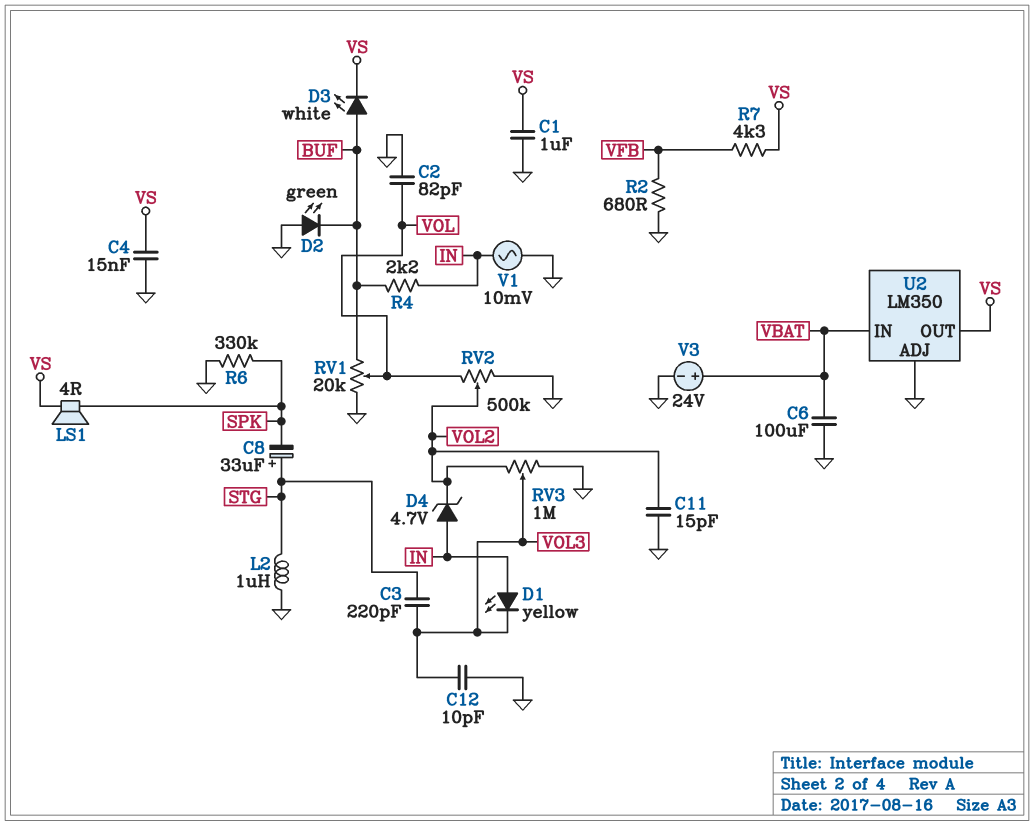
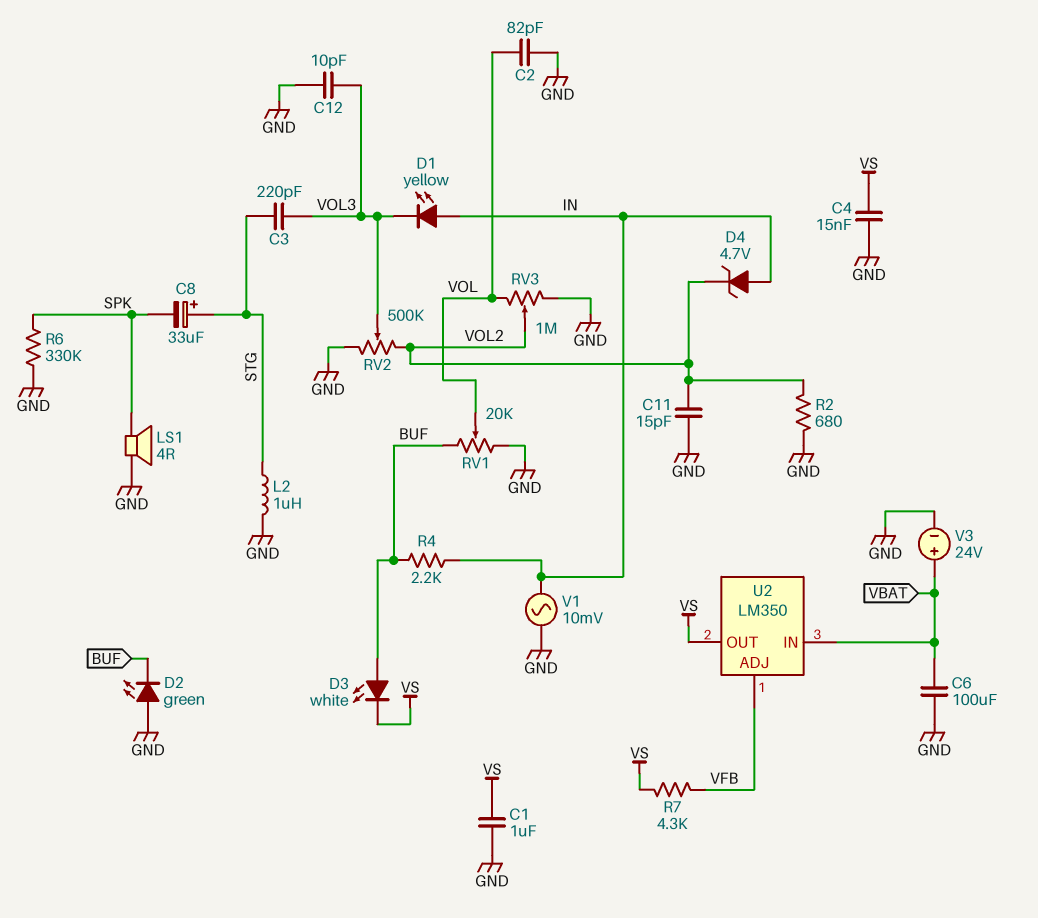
LS1: speaker 4R (SPK, VS) -> speaker 4R (GND, SPK)
R2: 680 (GND, VFB) -> 680 (GND, VOL2)
RV2: 500k (GND, VOL, wiper VOL2) -> 500k (GND, VOL2, wiper VOL3)
RV3: 1M (GND, VOL2, wiper VOL3) -> 1M (GND, VOL, wiper VOL2)
U2 pin ADJ: GND -> VFB

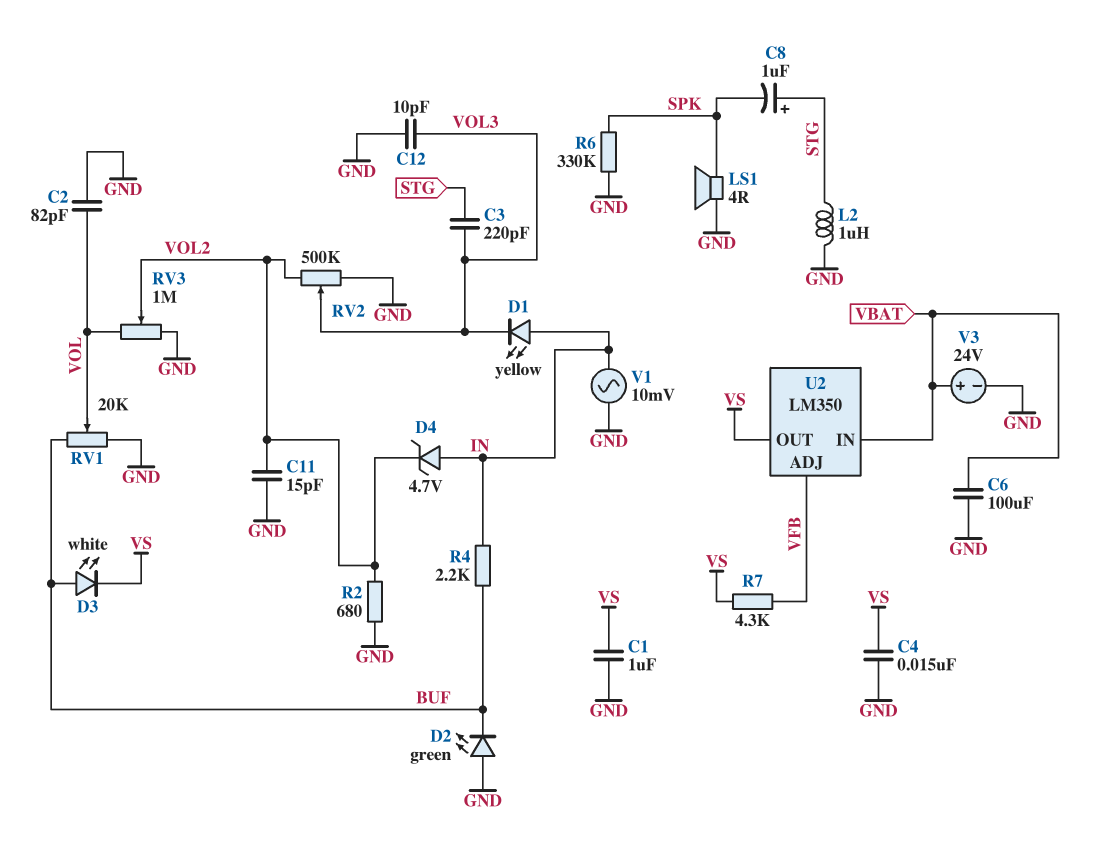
C8: 33uF (plus STG, minus SPK) -> 1uF (plus STG, minus SPK)

